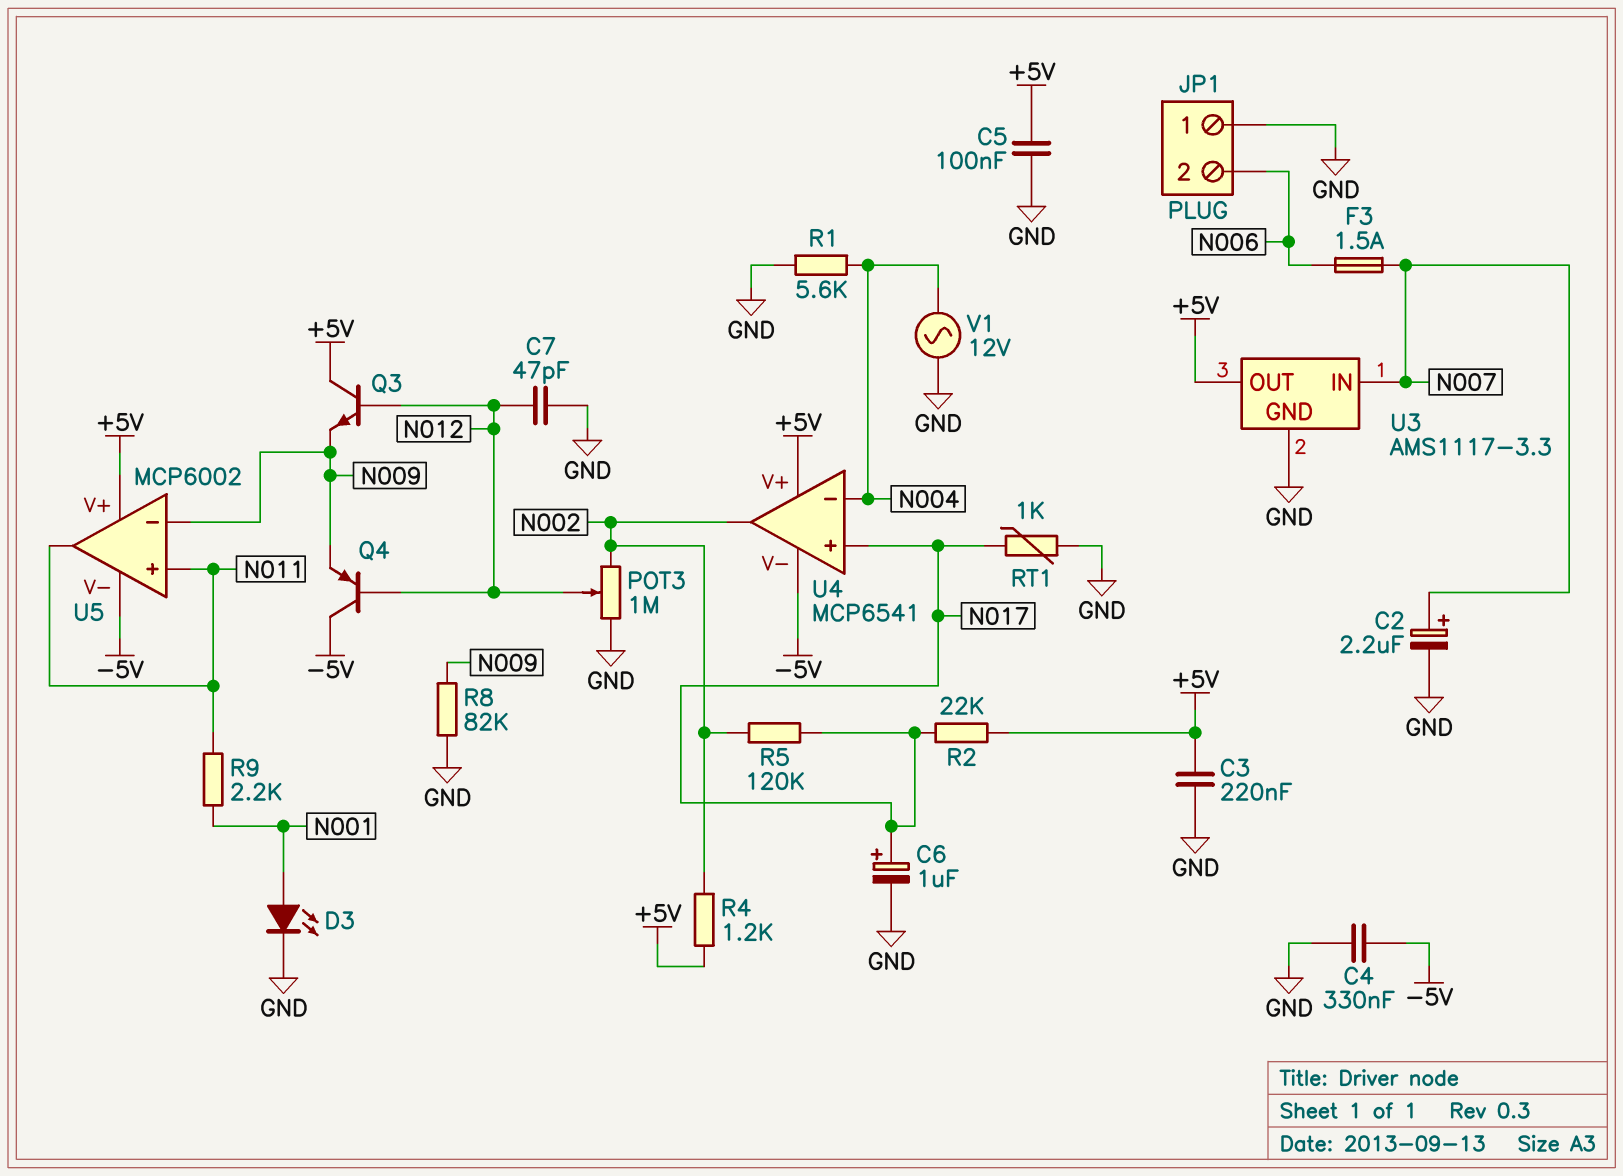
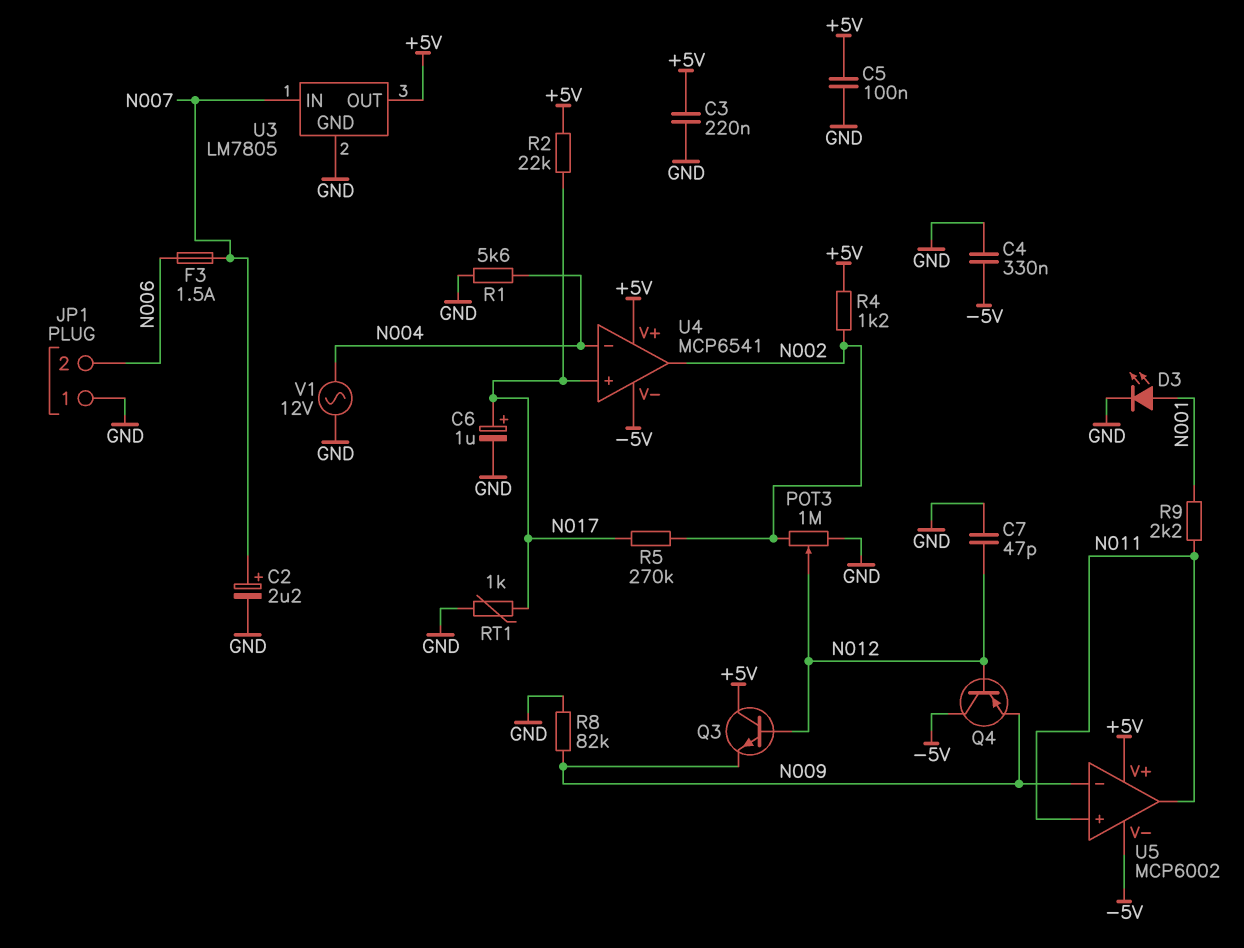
R5: 120k (N002, N017) -> 270k (N002, N017)
U3: AMS1117-3.3 -> LM7805

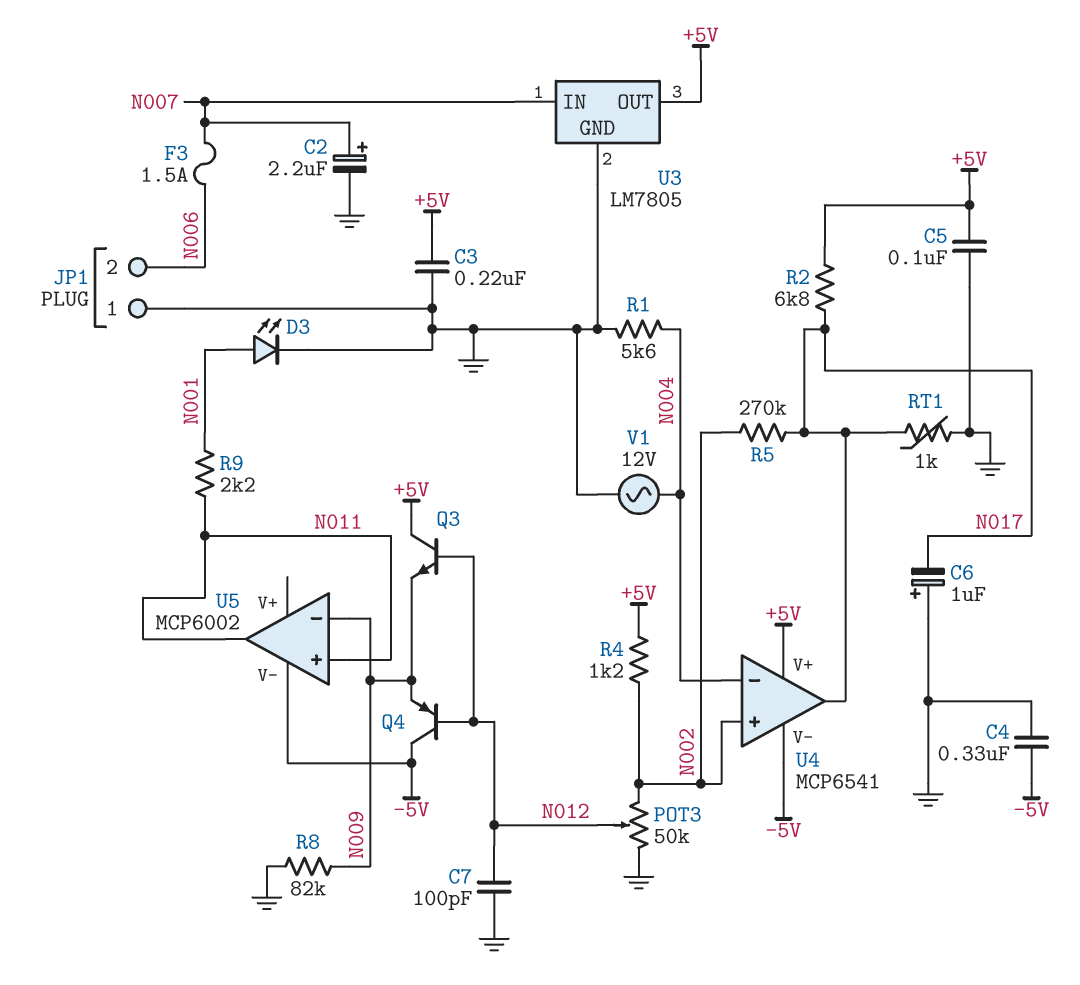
C6: 1uF (plus N017, minus GND) -> 1uF (plus GND, minus N017)
C7: 47pF (GND, N012) -> 100pF (GND, N012)
POT3: 1M (GND, N002, wiper N012) -> 50k (GND, N002, wiper N012)
R2: 22k (+5V, N017) -> 6.8k (+5V, N017)
U4 pin in+: N017 -> N002
U4 pin out: N002 -> N017
U5 pin V+: +5V -> none

